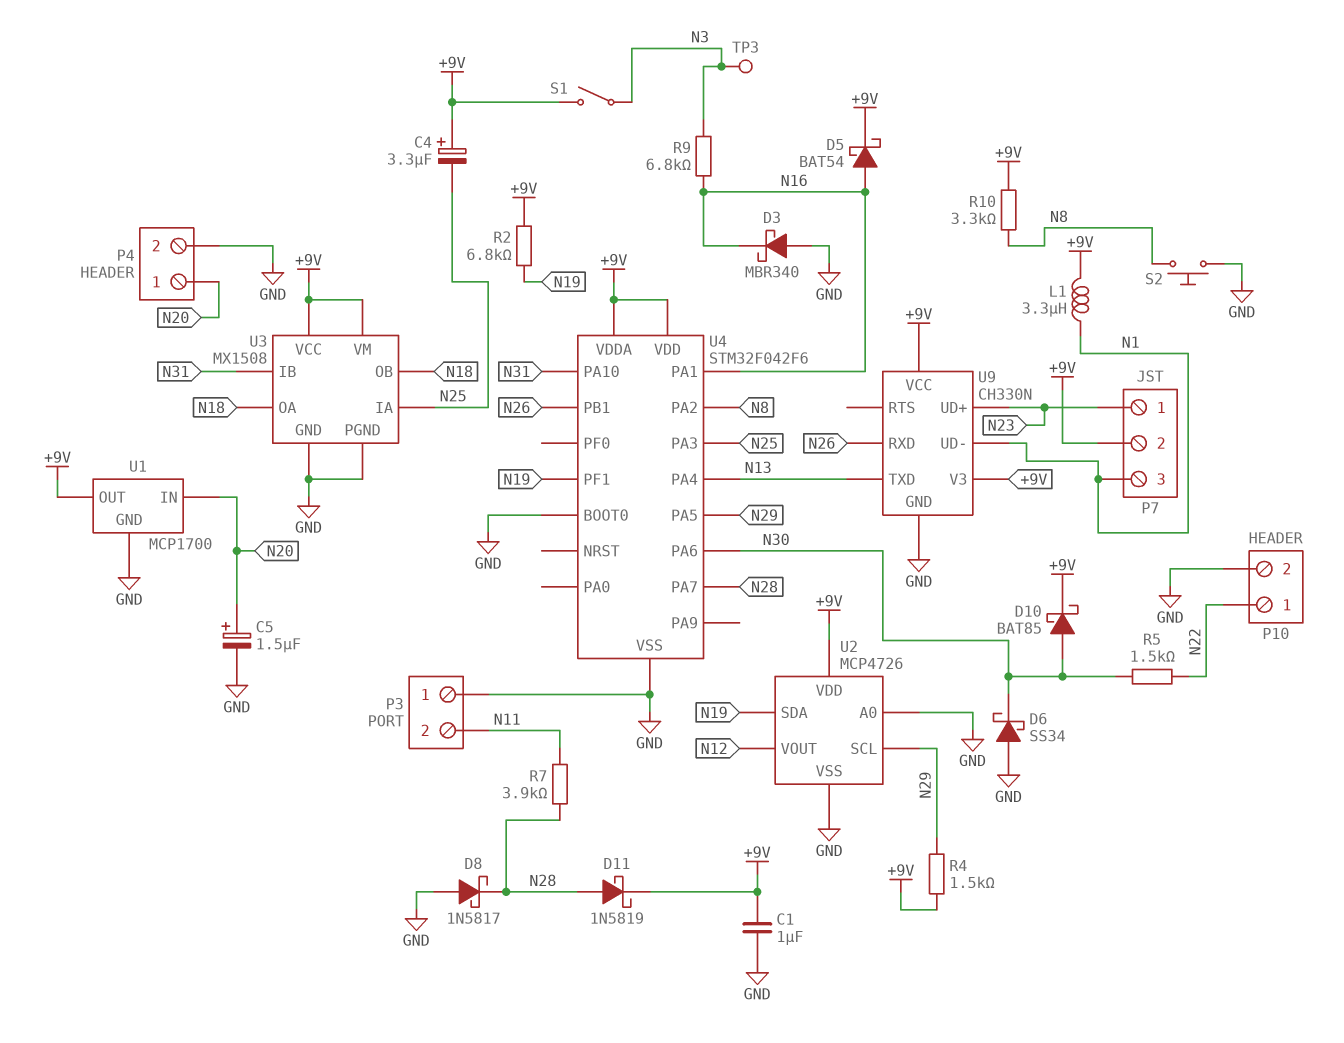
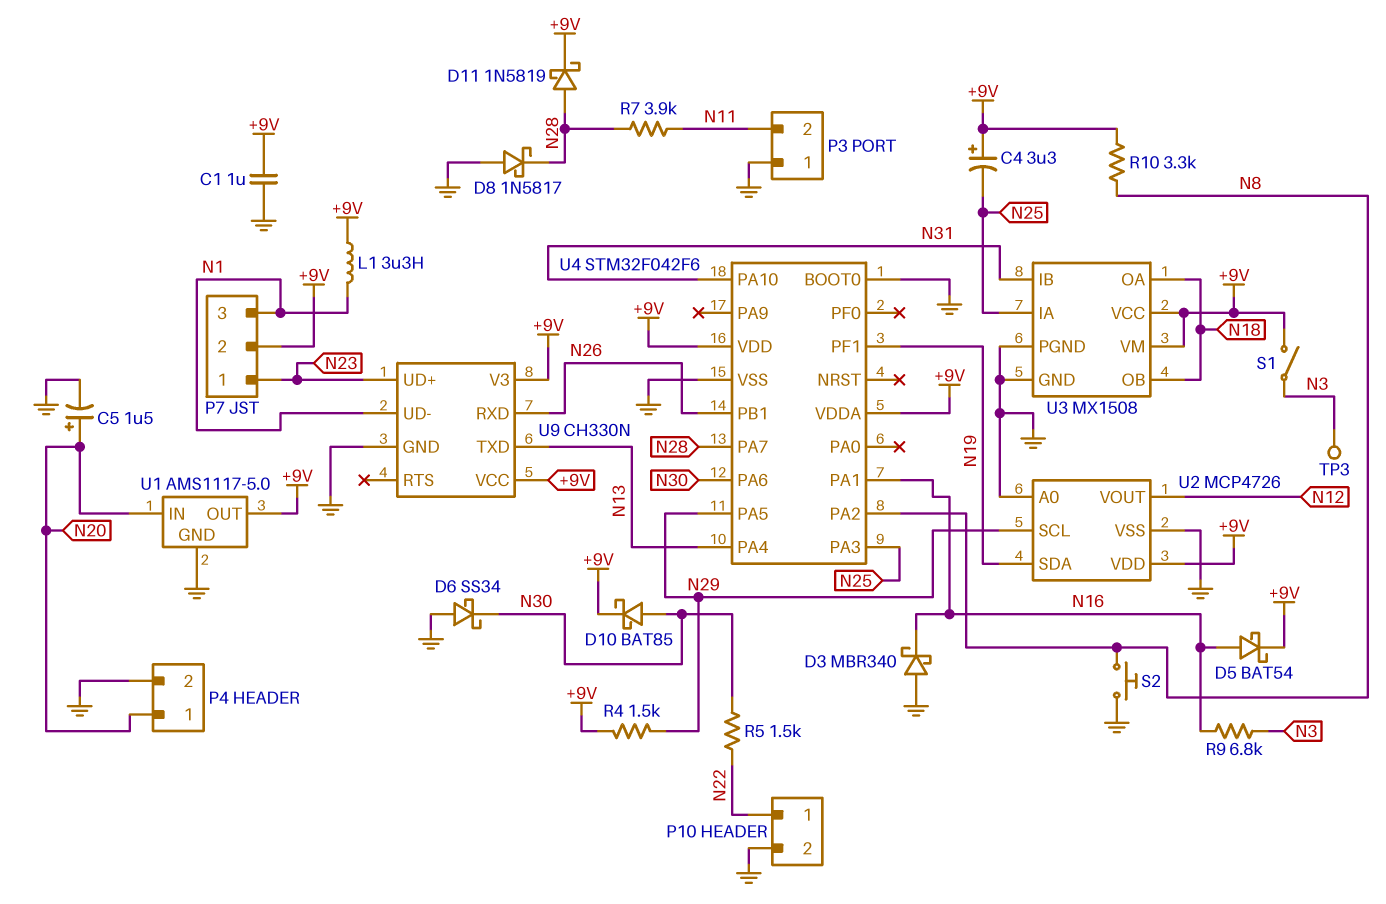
R2: 6.8k (+9V, N19) -> none
U1: MCP1700 -> AMS1117-5.0

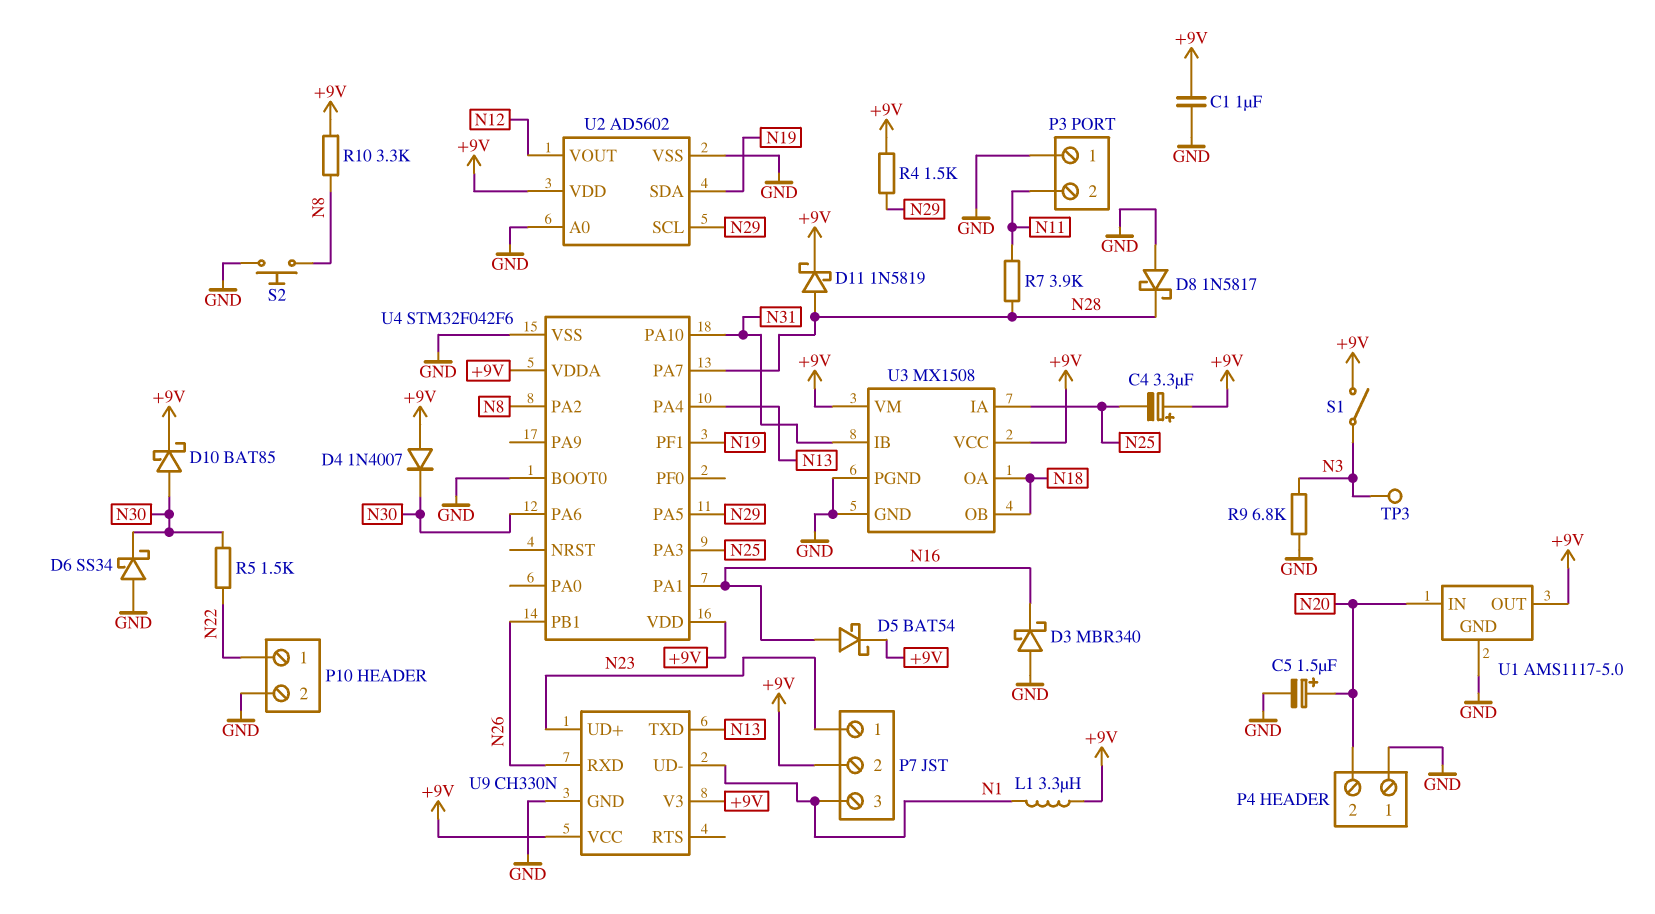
D4: none -> diode 1N4007 (A +9V, K N30)
P4 pin 1: N20 -> GND
P4 pin 2: GND -> N20
R9: 6.8k (N3, N16) -> 6.8k (GND, N3)
U2: MCP4726 -> AD5602

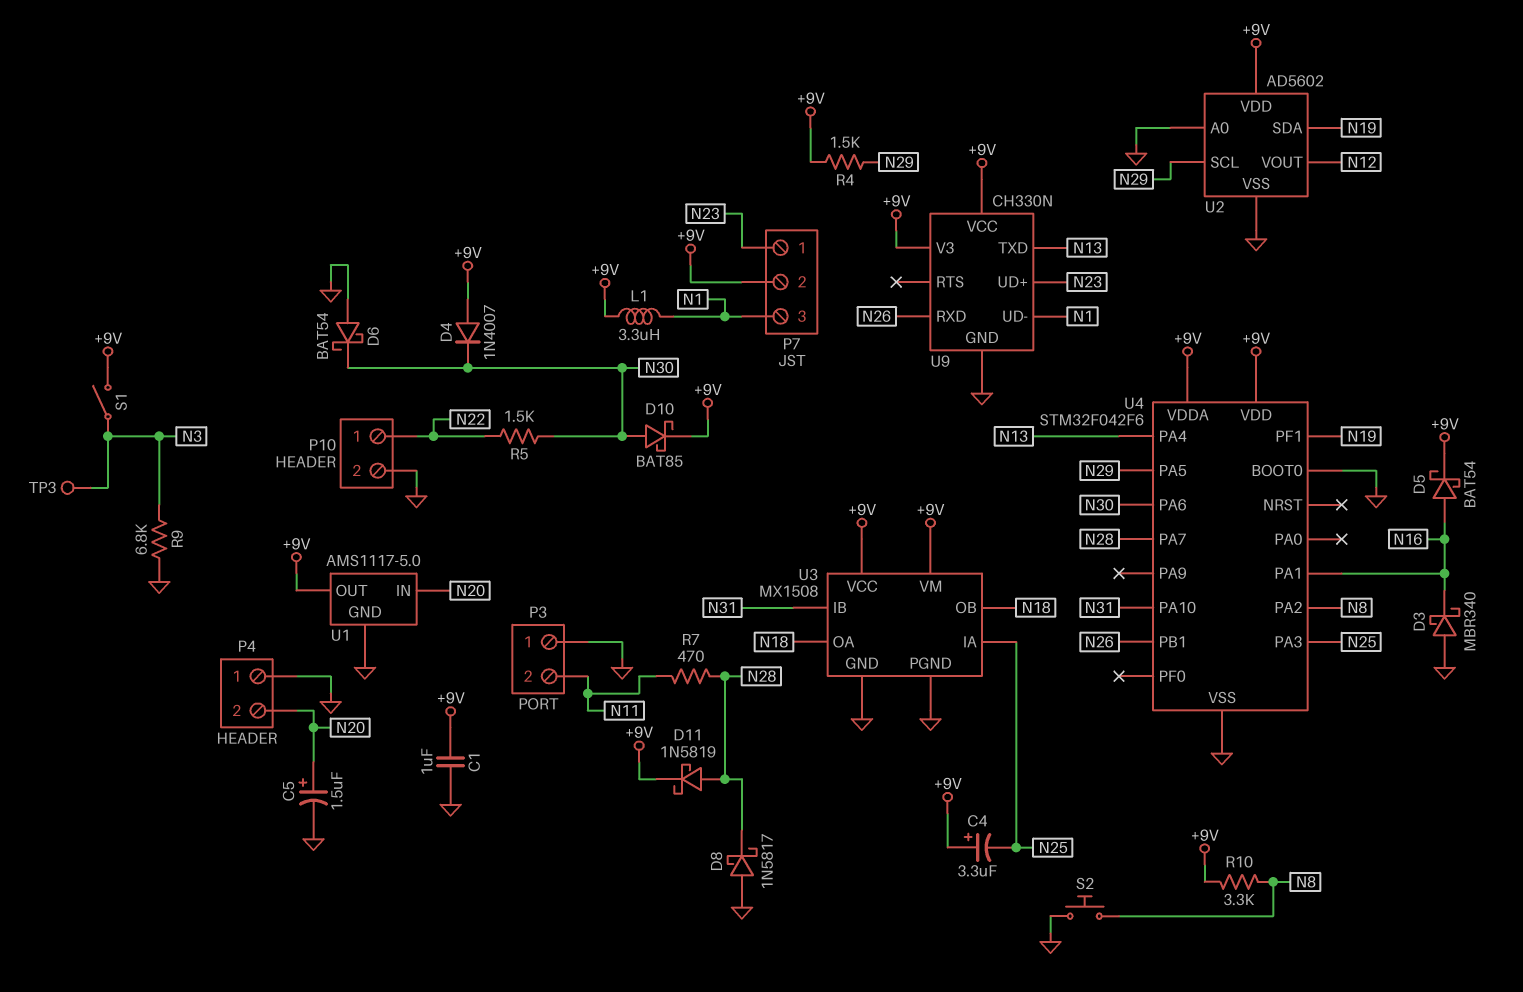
D6: schottky SS34 (A GND, K N30) -> schottky BAT54 (A GND, K N30)
R7: 3.9k (N11, N28) -> 470 (N11, N28)

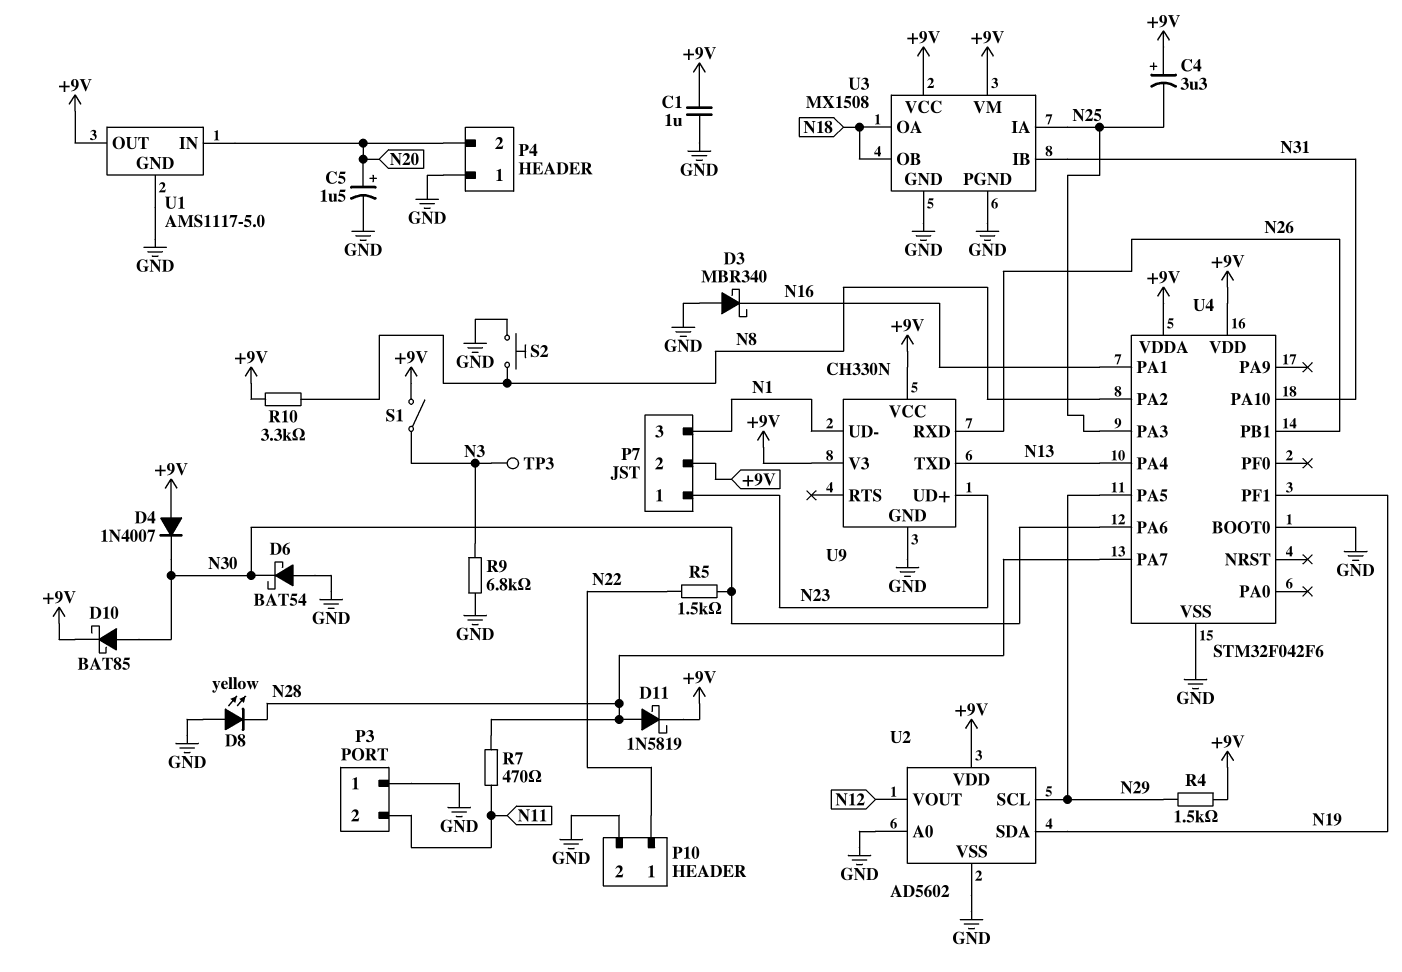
D5: schottky BAT54 (A N16, K +9V) -> none
D8: schottky 1N5817 (A GND, K N28) -> LED yellow (A GND, K N28)
L1: 3.3uH (+9V, N1) -> none

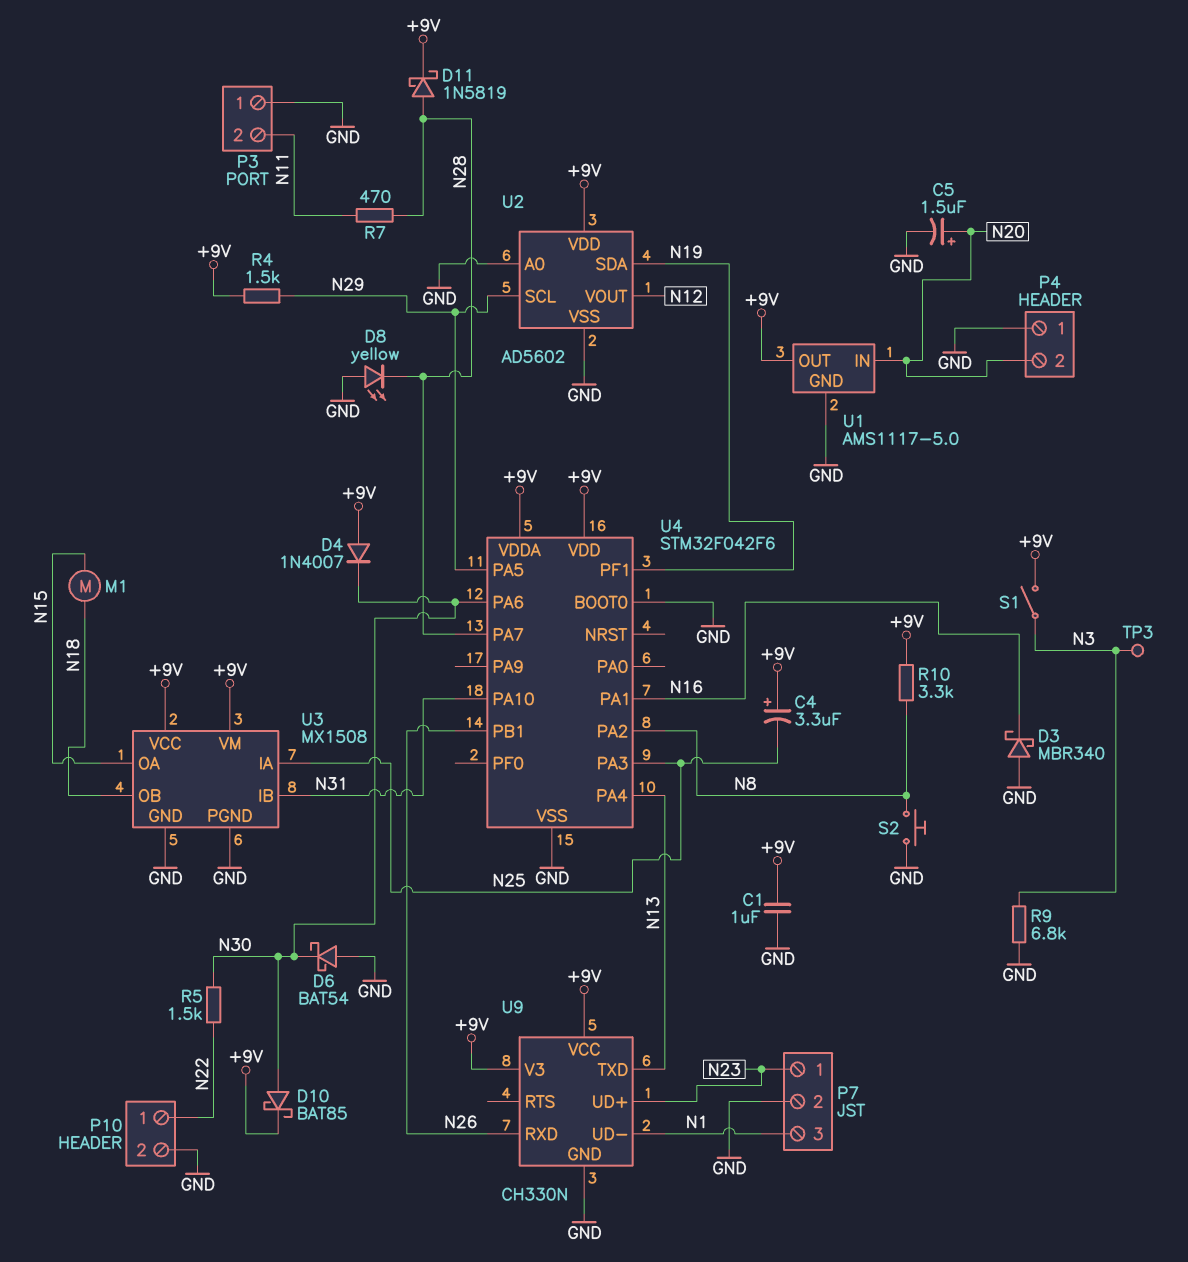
M1: none -> motor (N15, N18)
P7 pin 2: +9V -> GND
U3 pin OA: N18 -> N15

